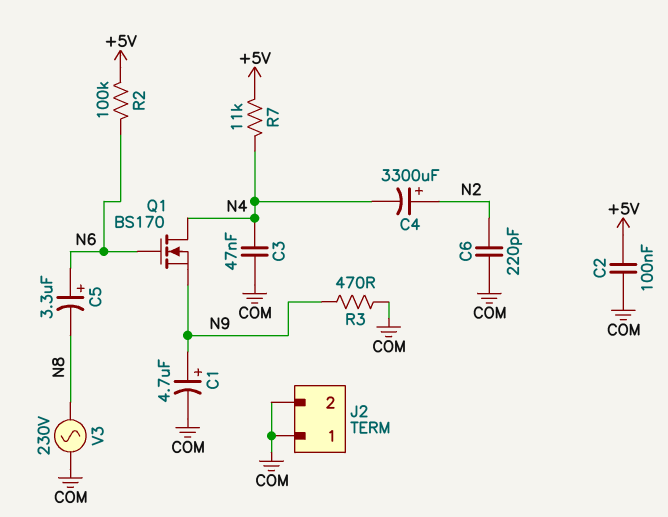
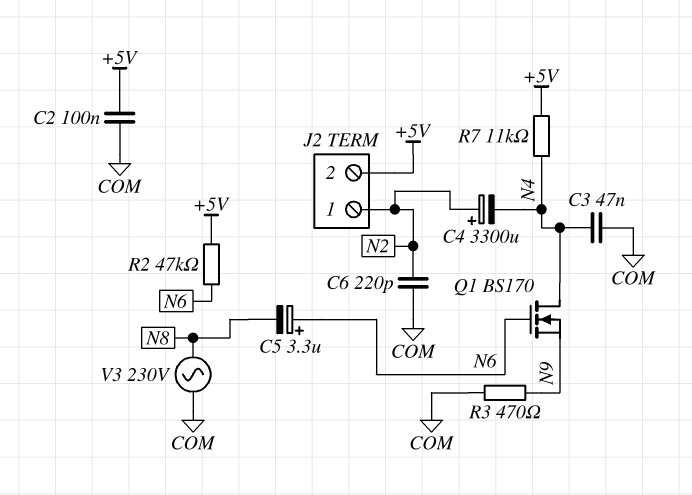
C1: 4.7uF (plus N9, minus COM) -> none
J2 pin 1: COM -> N2
J2 pin 2: COM -> +5V
R2: 100k (+5V, N6) -> 47k (+5V, N6)

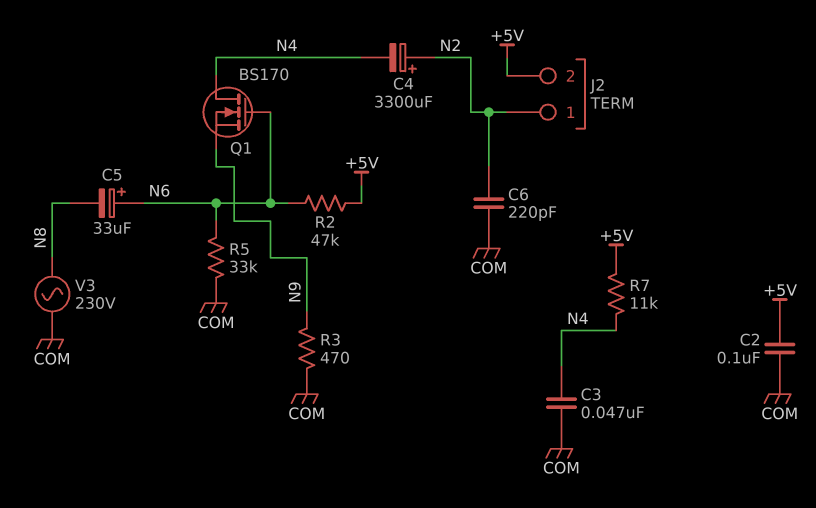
C5: 3.3uF (plus N6, minus N8) -> 33uF (plus N6, minus N8)
R5: none -> 33k (COM, N6)

